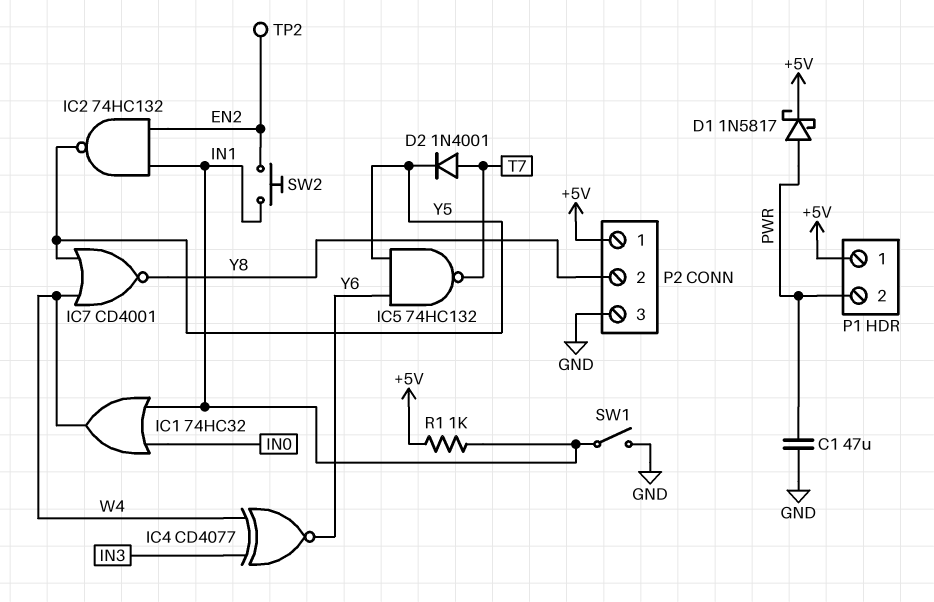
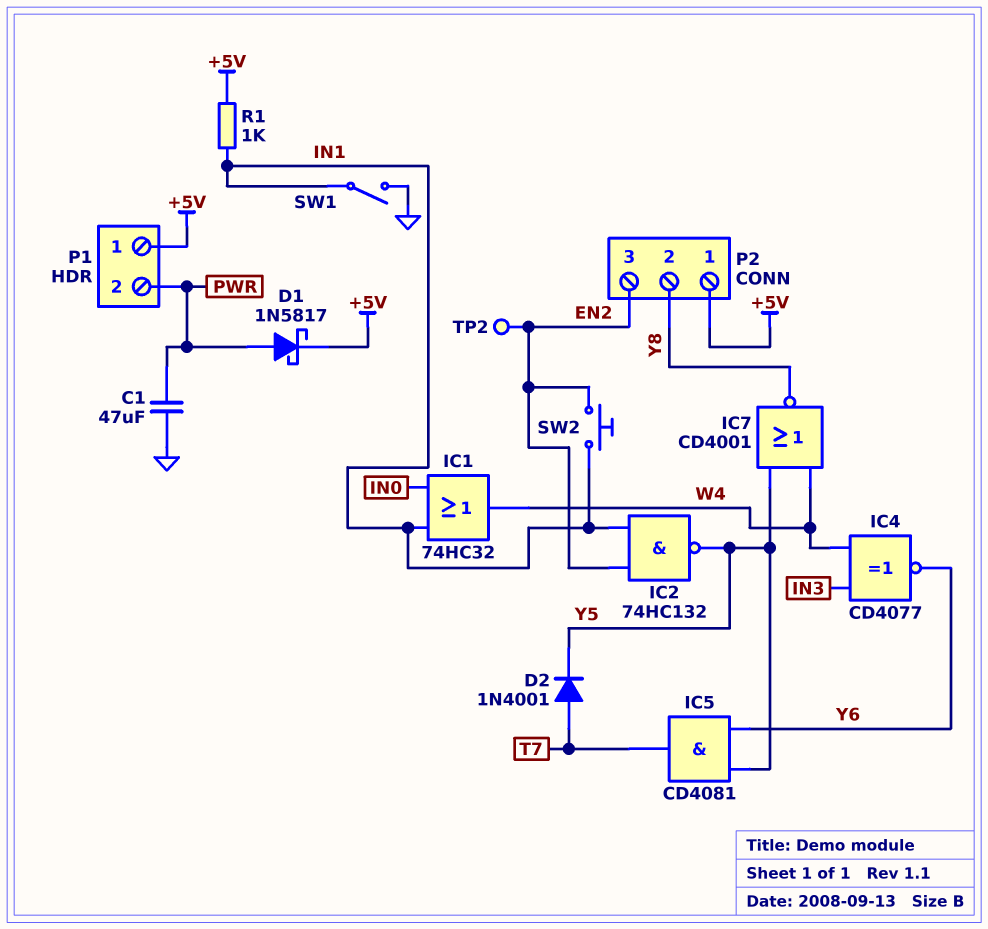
IC5: NAND 74HC132 (in Y5, in Y6, out T7) -> AND CD4081 (in Y5, in Y6, out T7)
P2 pin 3: GND -> EN2

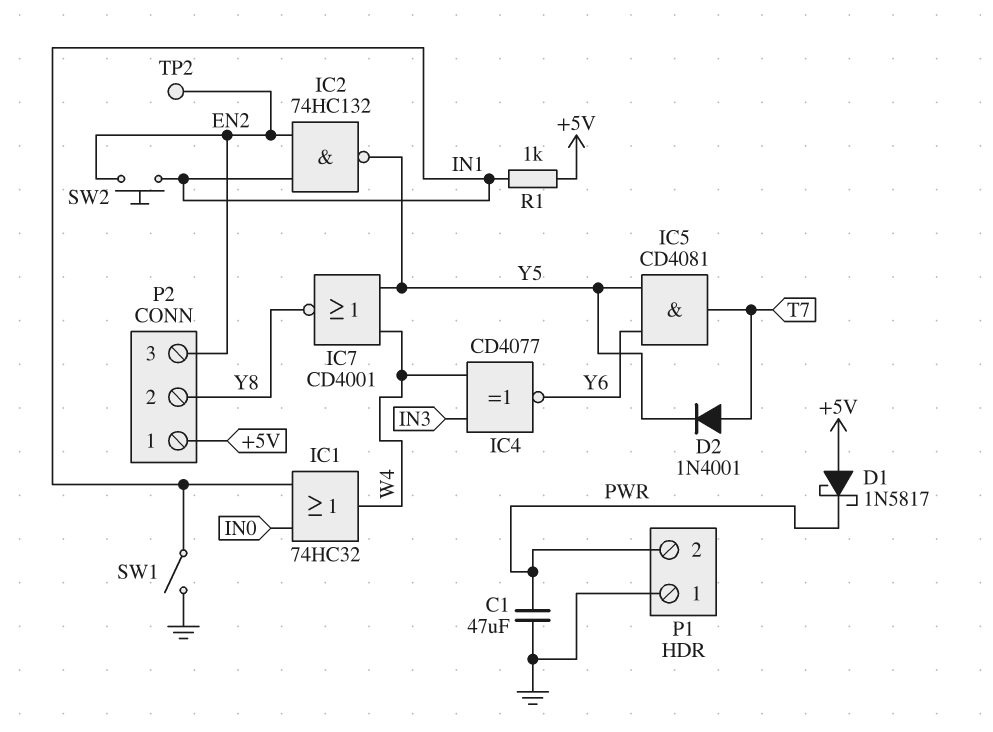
D1: schottky 1N5817 (A PWR, K +5V) -> schottky 1N5817 (A +5V, K PWR)
P1 pin 1: +5V -> GND

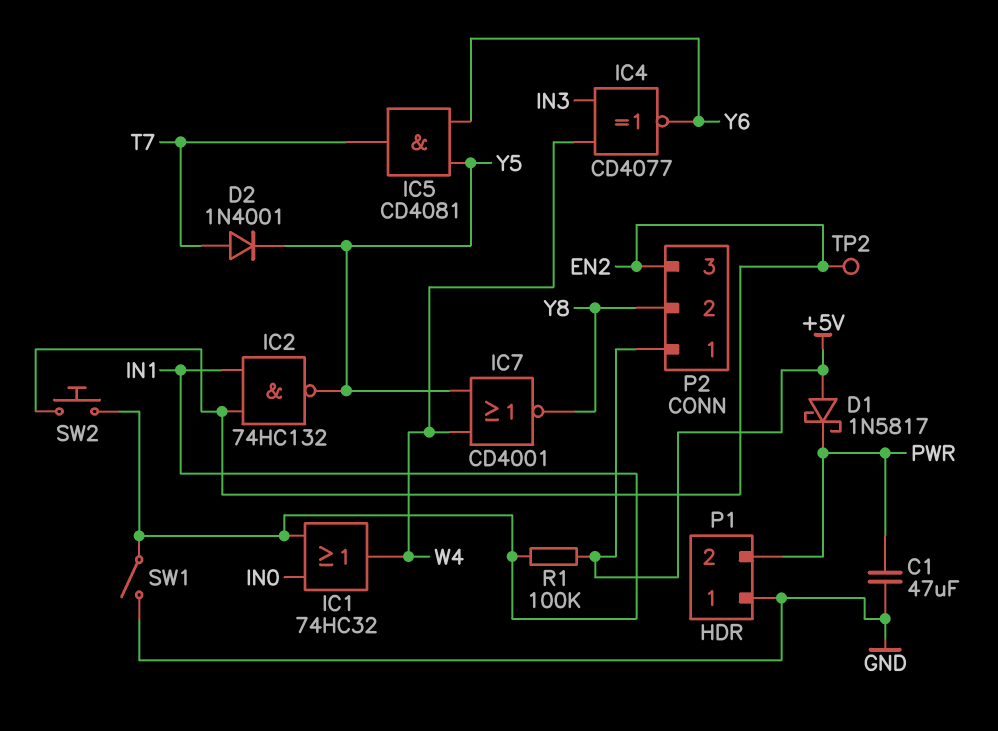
R1: 1k (+5V, IN1) -> 100k (+5V, IN1)

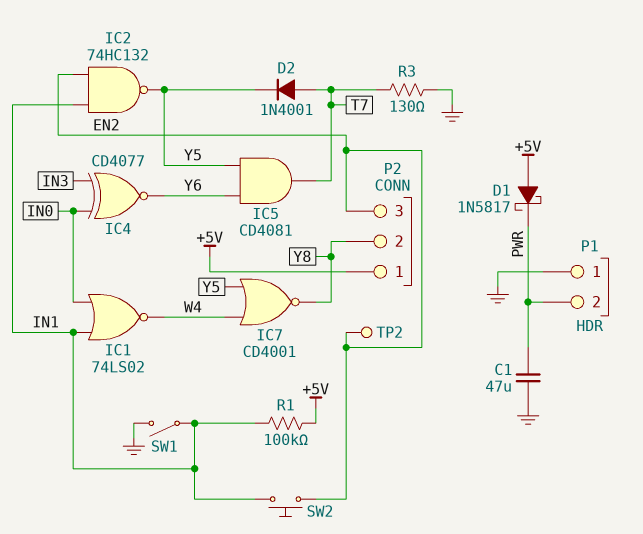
IC1: OR 74HC32 (in IN0, in IN1, out W4) -> NOR 74LS02 (in IN0, in IN1, out W4)
IC4: XNOR CD4077 (in IN3, in W4, out Y6) -> XNOR CD4077 (in IN0, in IN3, out Y6)
R3: none -> 130 (GND, T7)

